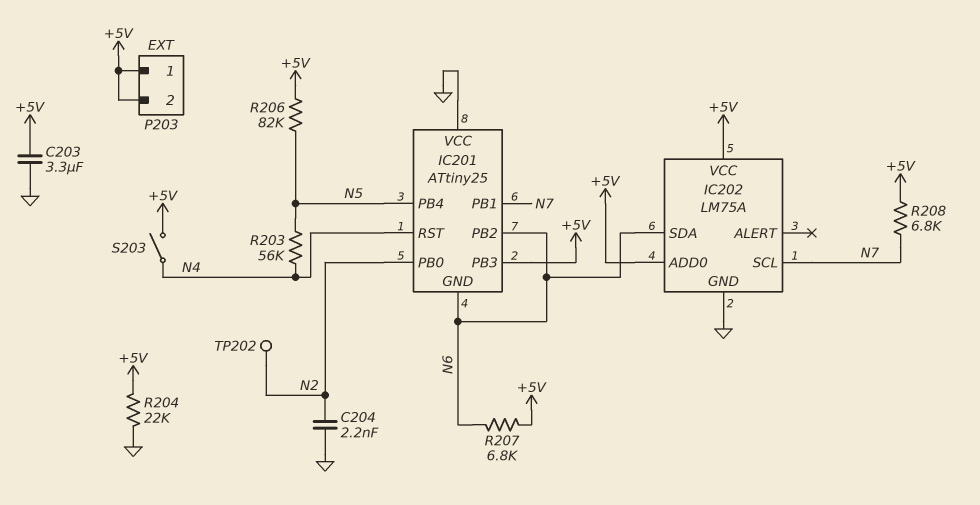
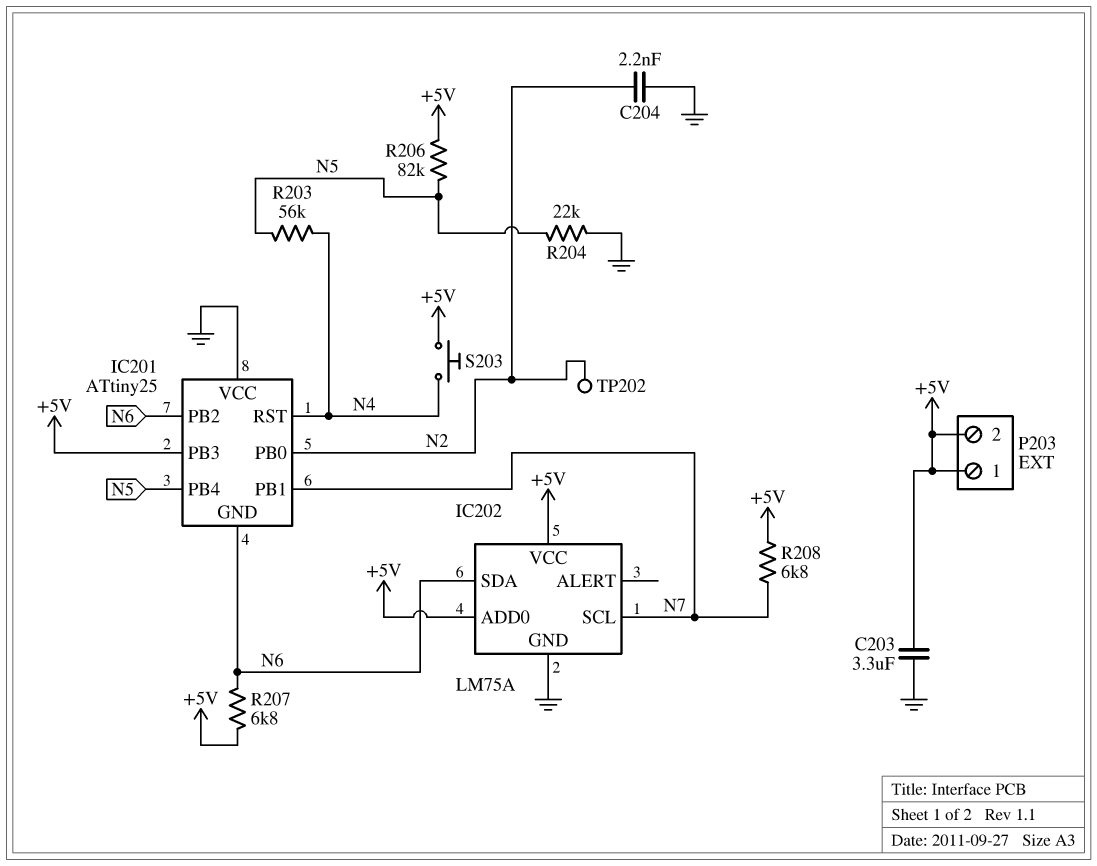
R204: 22k (+5V, GND) -> 22k (GND, N5)
S203: switch (+5V, N4) -> button (+5V, N4)

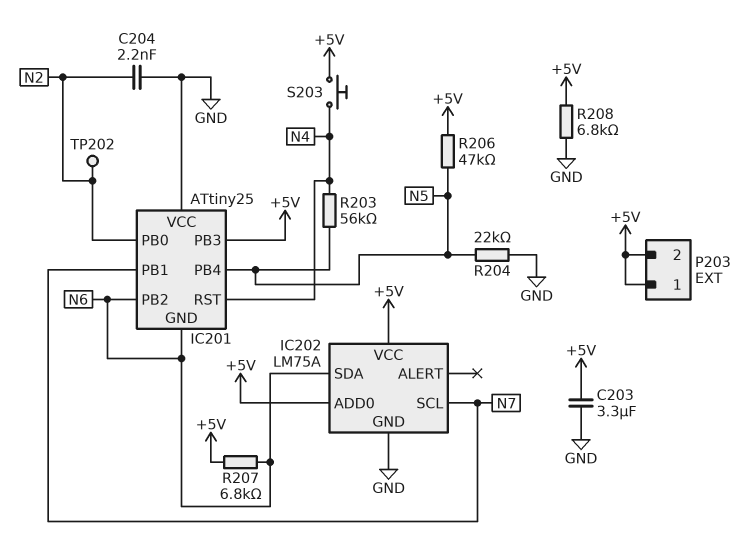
R206: 82k (+5V, N5) -> 47k (+5V, N5)
R208: 6.8k (+5V, N7) -> 6.8k (+5V, GND)

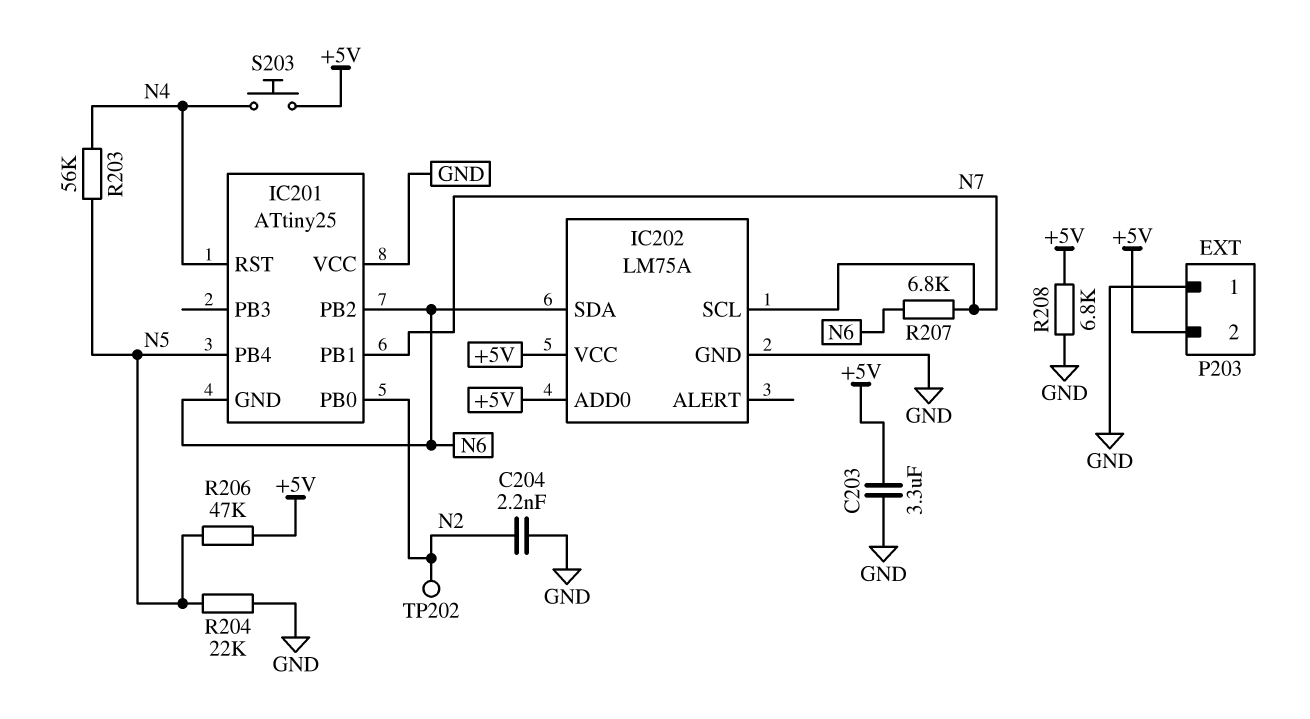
IC201 pin PB3: +5V -> none
P203 pin 1: +5V -> GND
R207: 6.8k (+5V, N6) -> 6.8k (N6, N7)

